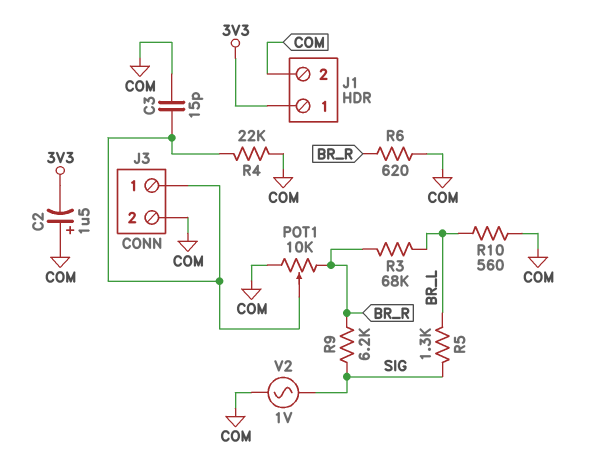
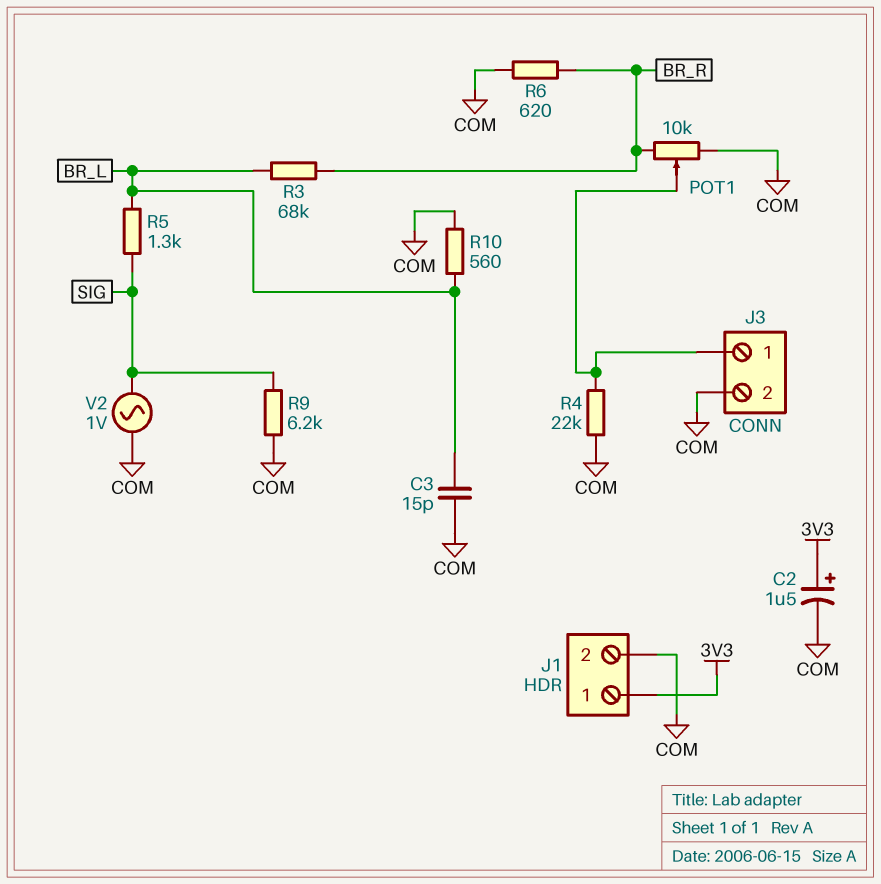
C2: 1.5uF (plus COM, minus 3V3) -> 1.5uF (plus 3V3, minus COM)
C3: 15pF (COM, J3/1) -> 15pF (BR_L, COM)
R9: 6.2k (BR_R, SIG) -> 6.2k (COM, SIG)

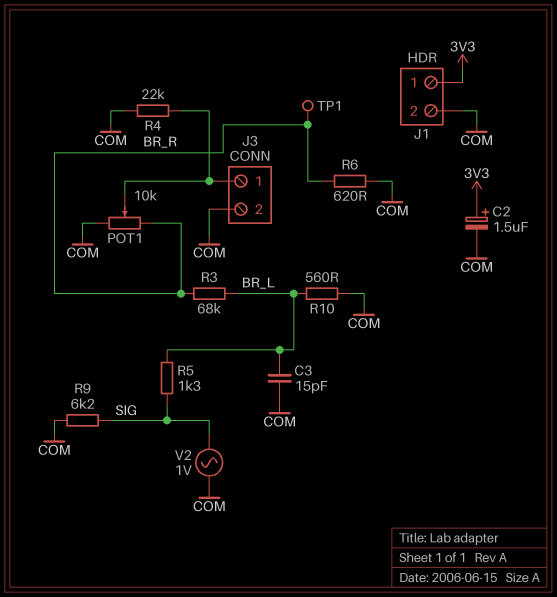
TP1: none -> test point (BR_R)

